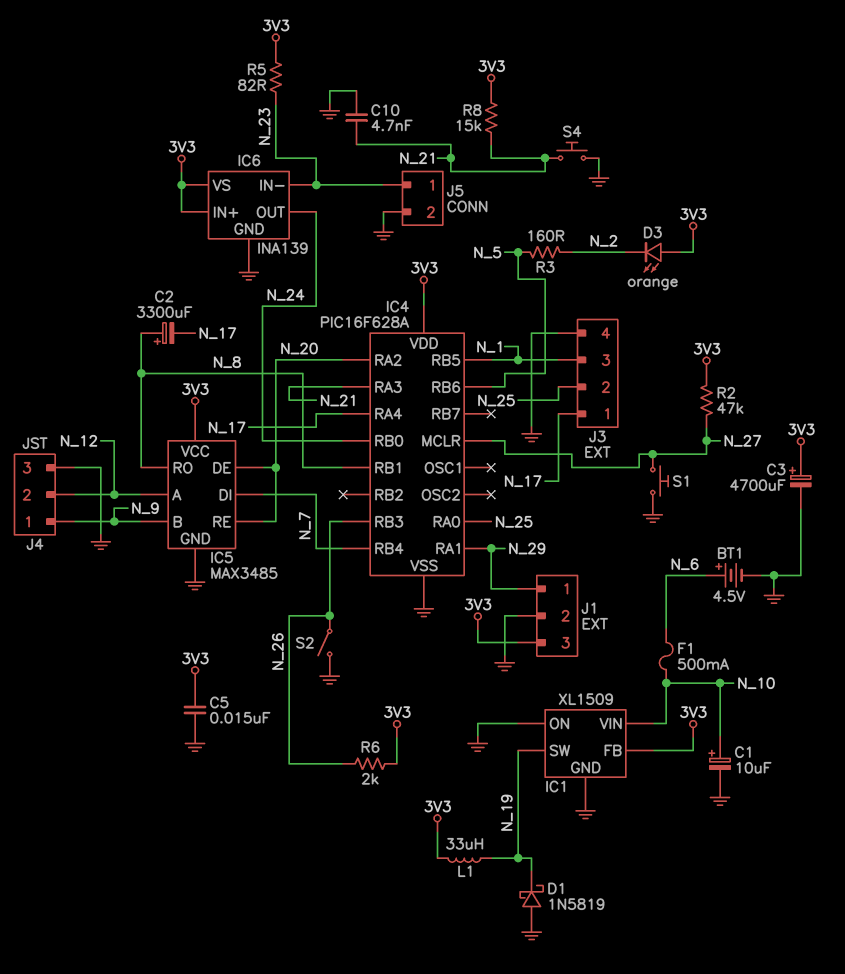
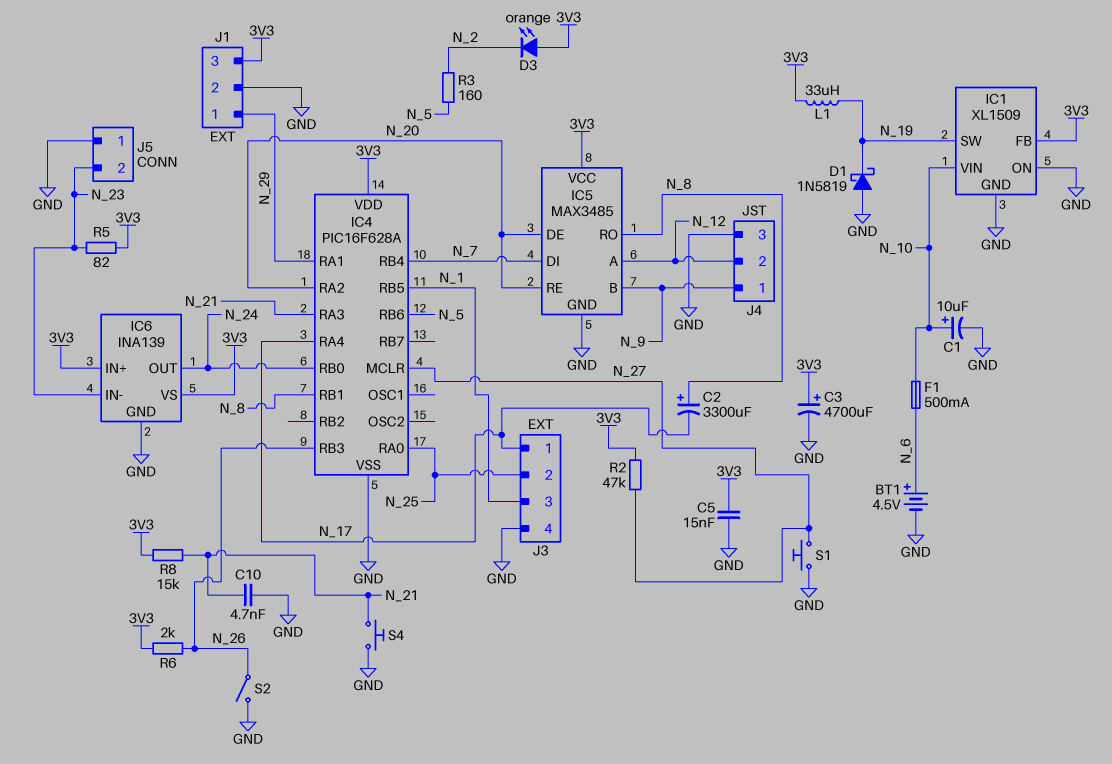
J5 pin 1: N_23 -> GND
J5 pin 2: GND -> N_23

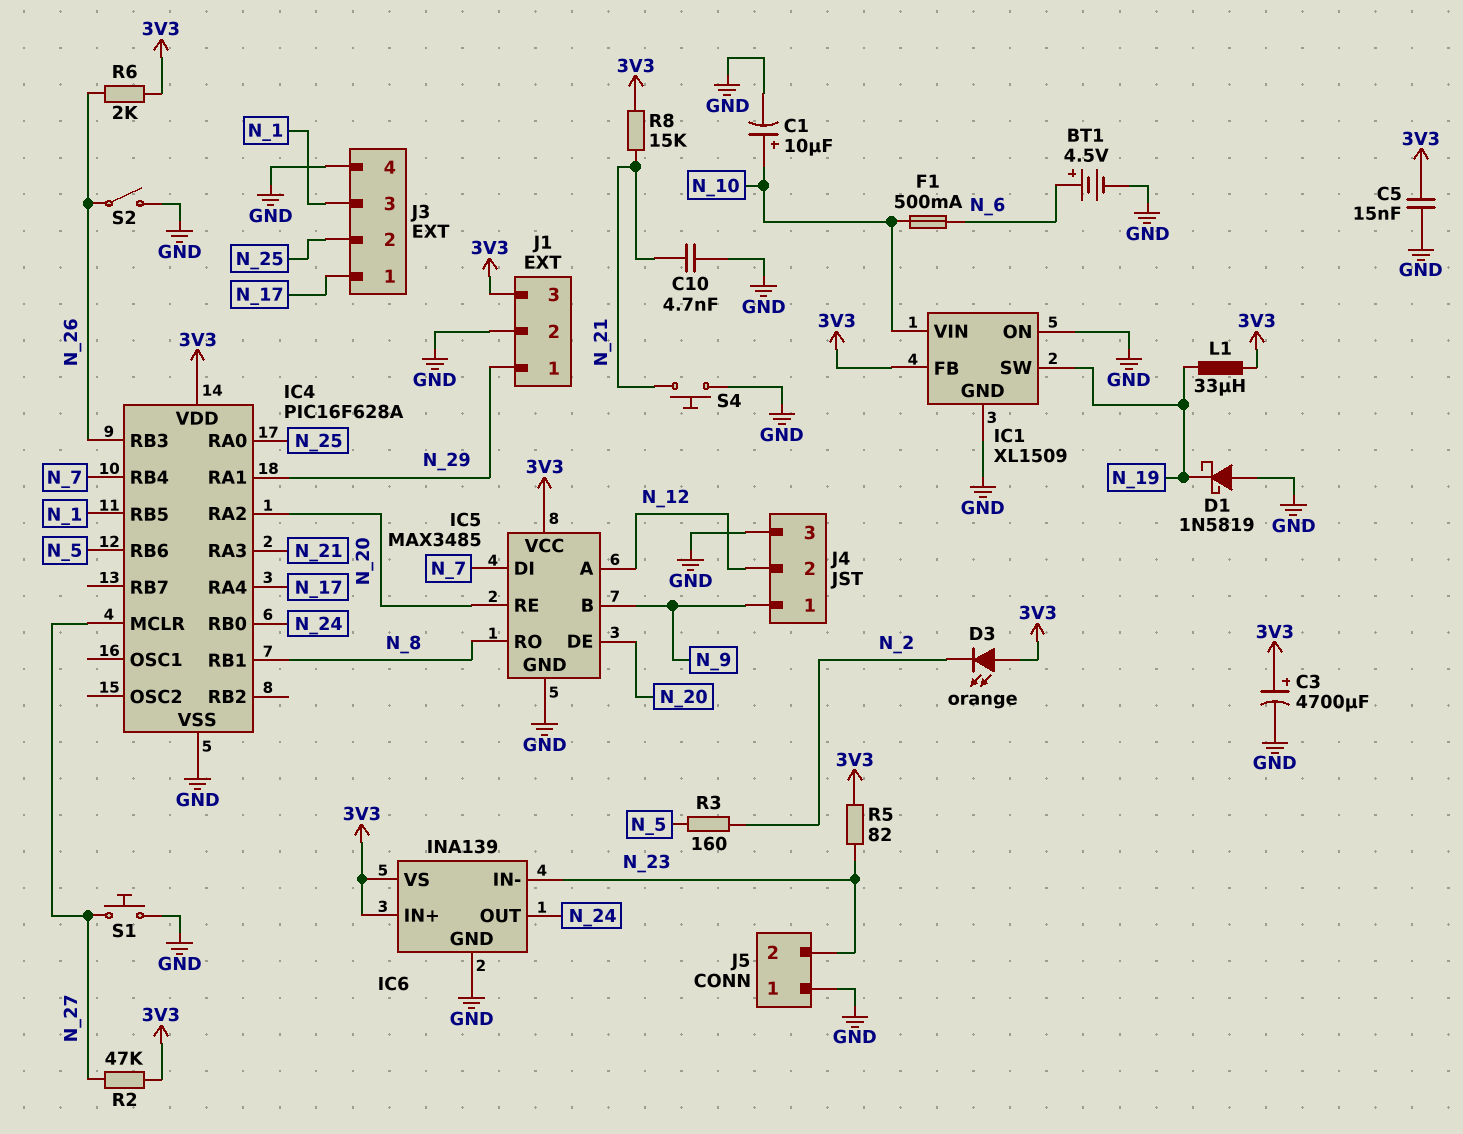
C2: 3300uF (plus N_8, minus N_17) -> none

